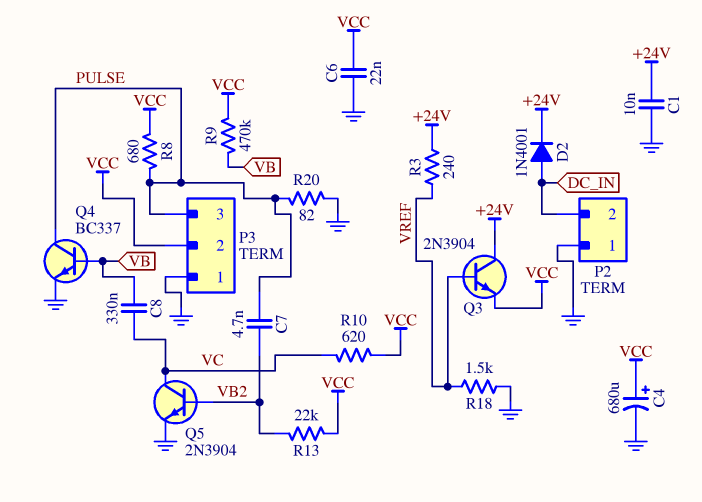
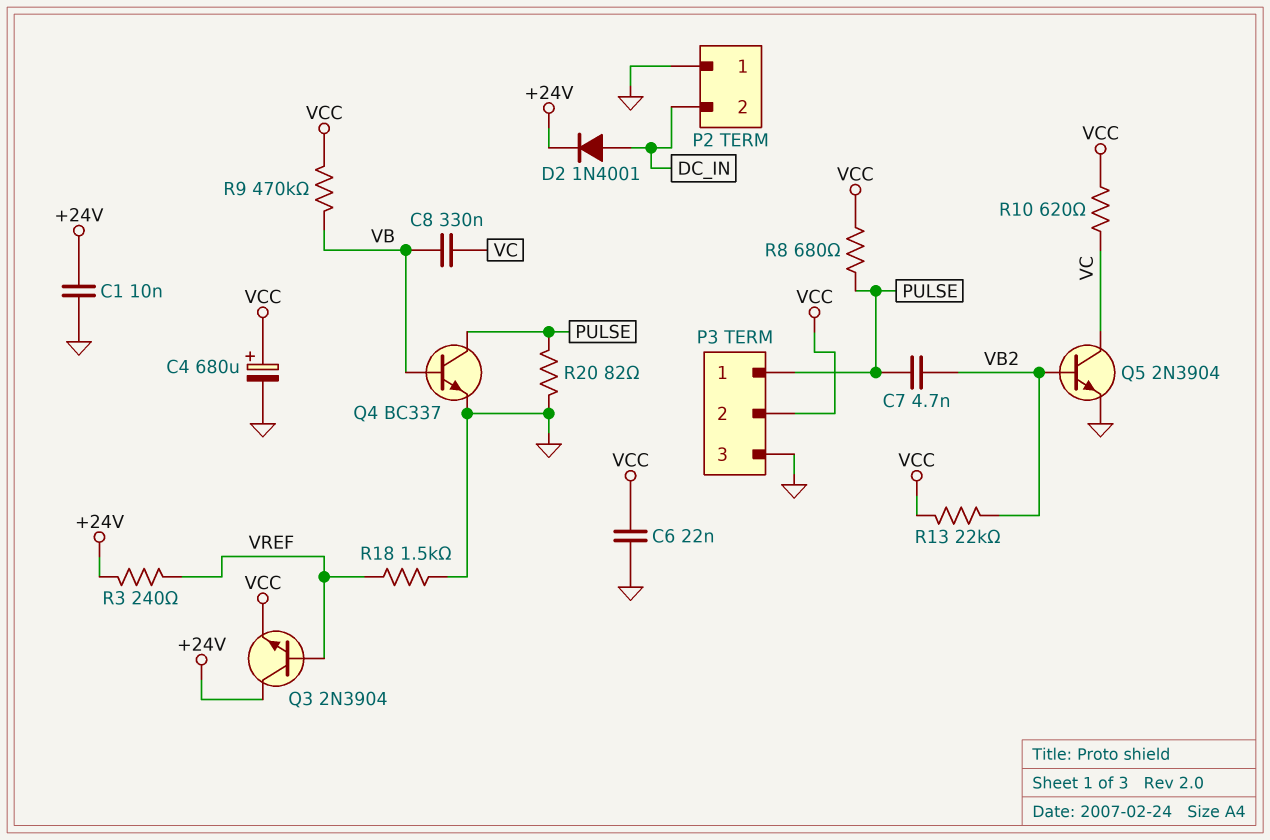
P3 pin 1: GND -> PULSE
P3 pin 3: PULSE -> GND

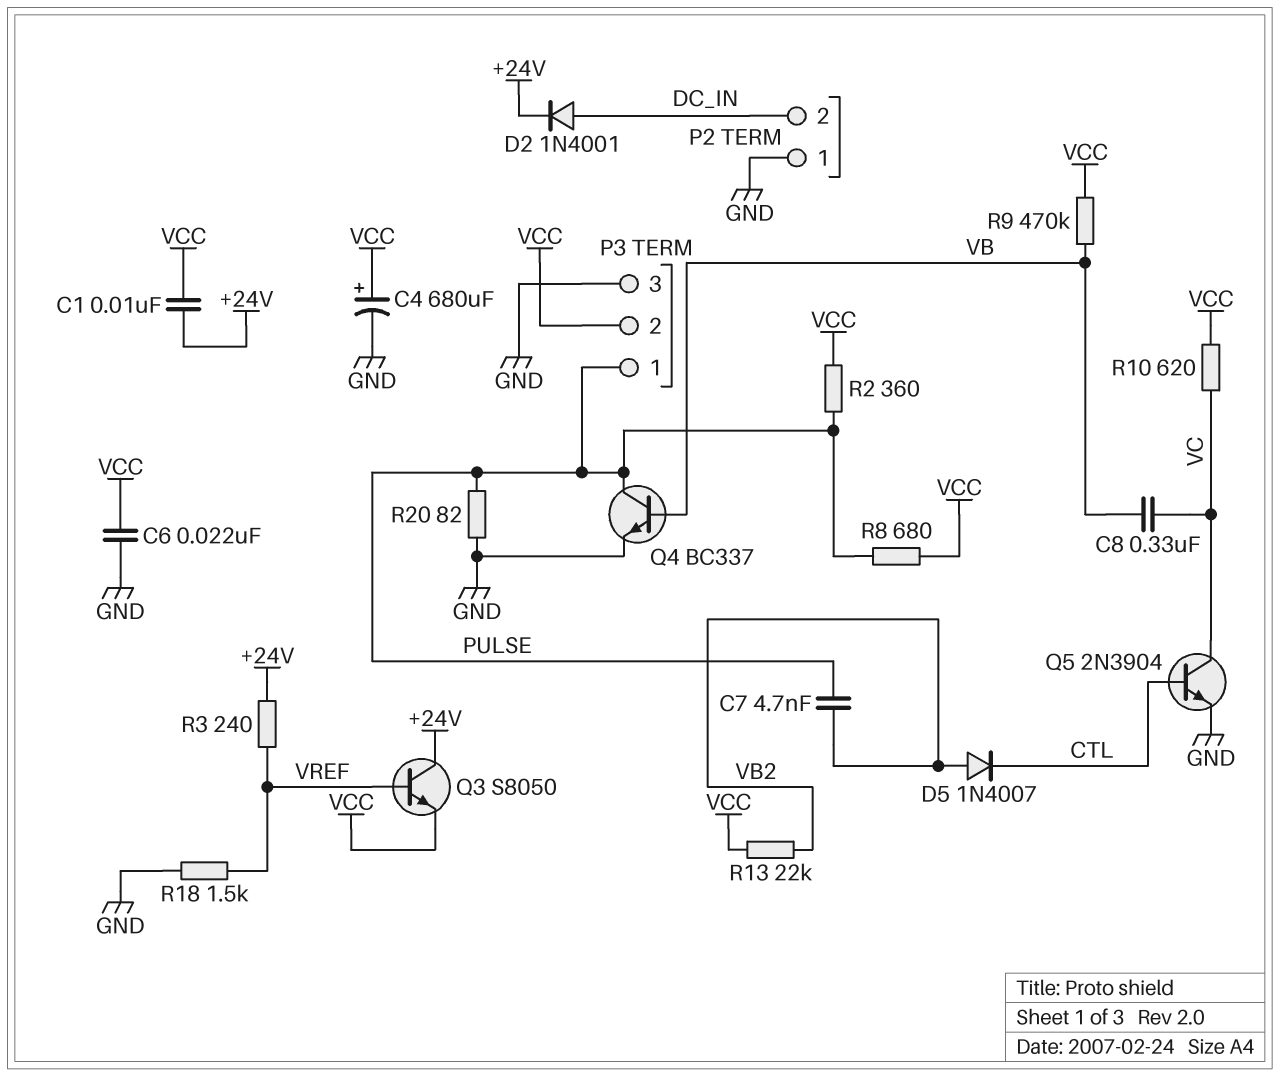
C1: 10nF (+24V, GND) -> 10nF (+24V, VCC)
D5: none -> diode 1N4007 (A VB2, K CTL)
Q3: NPN 2N3904 (B VREF, C +24V, E VCC) -> NPN S8050 (B VREF, C +24V, E VCC)
Q5: NPN 2N3904 (B VB2, C VC, E GND) -> NPN 2N3904 (B CTL, C VC, E GND)
R2: none -> 360 (PULSE, VCC)

